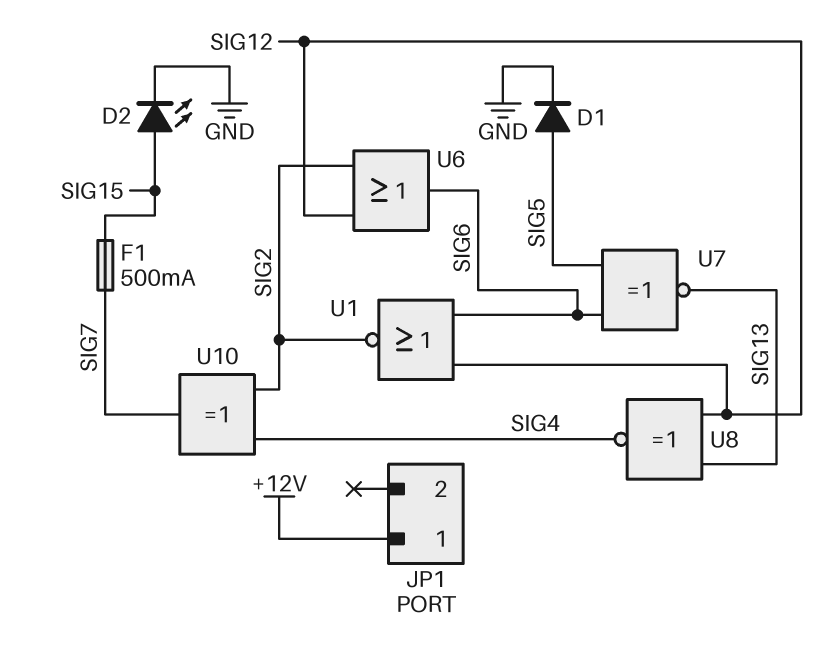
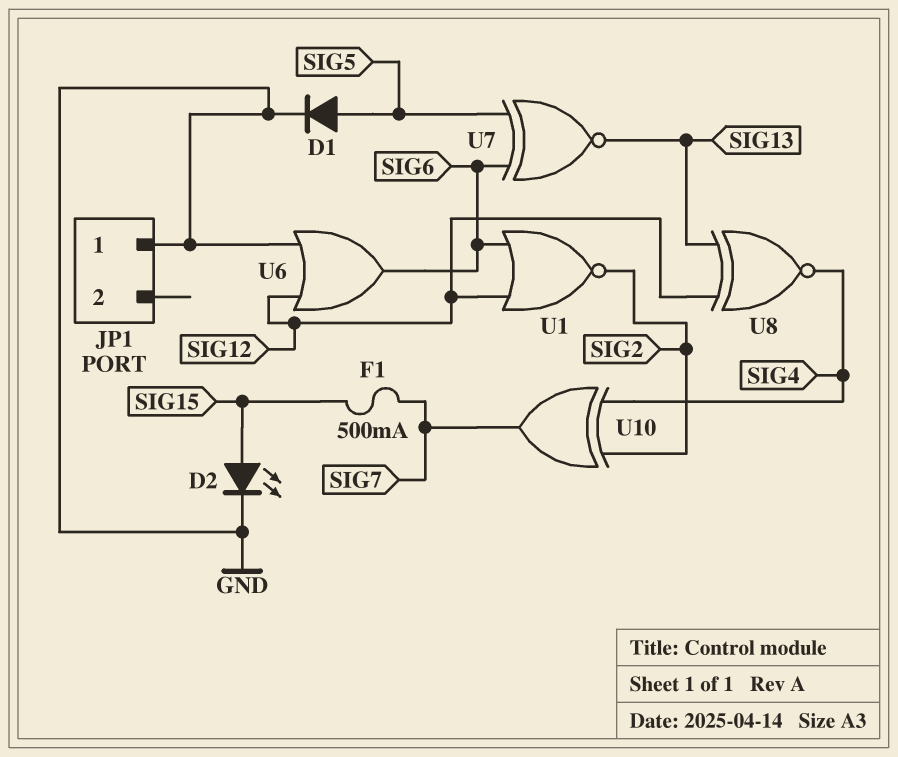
JP1 pin 1: +12V -> GND
U6: OR (in SIG2, in SIG12, out SIG6) -> OR (in GND, in SIG12, out SIG6)

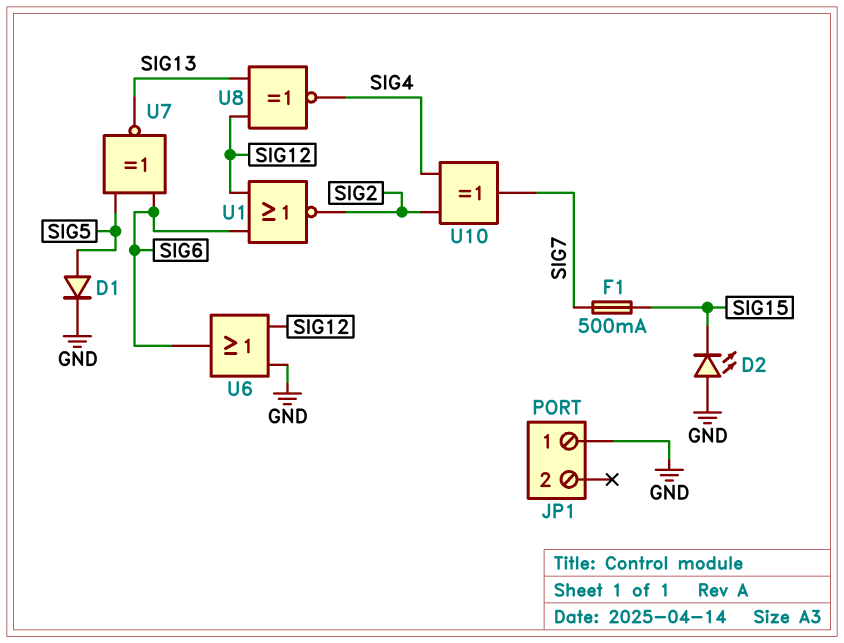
D2: LED (A SIG15, K GND) -> LED (A GND, K SIG15)

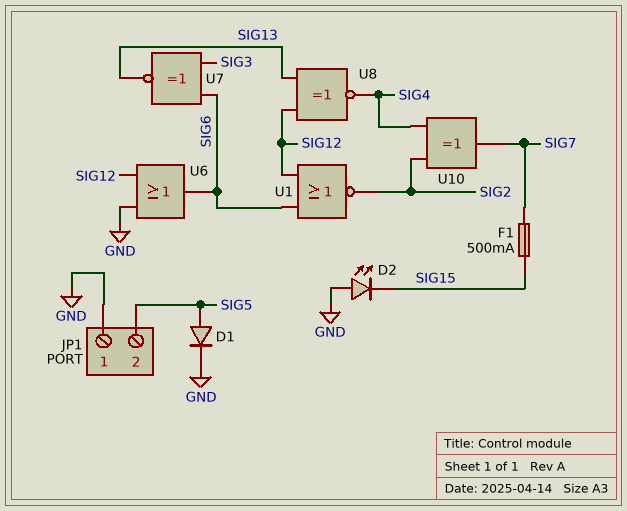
JP1 pin 2: none -> SIG5
U7: XNOR (in SIG5, in SIG6, out SIG13) -> XNOR (in SIG3, in SIG6, out SIG13)

